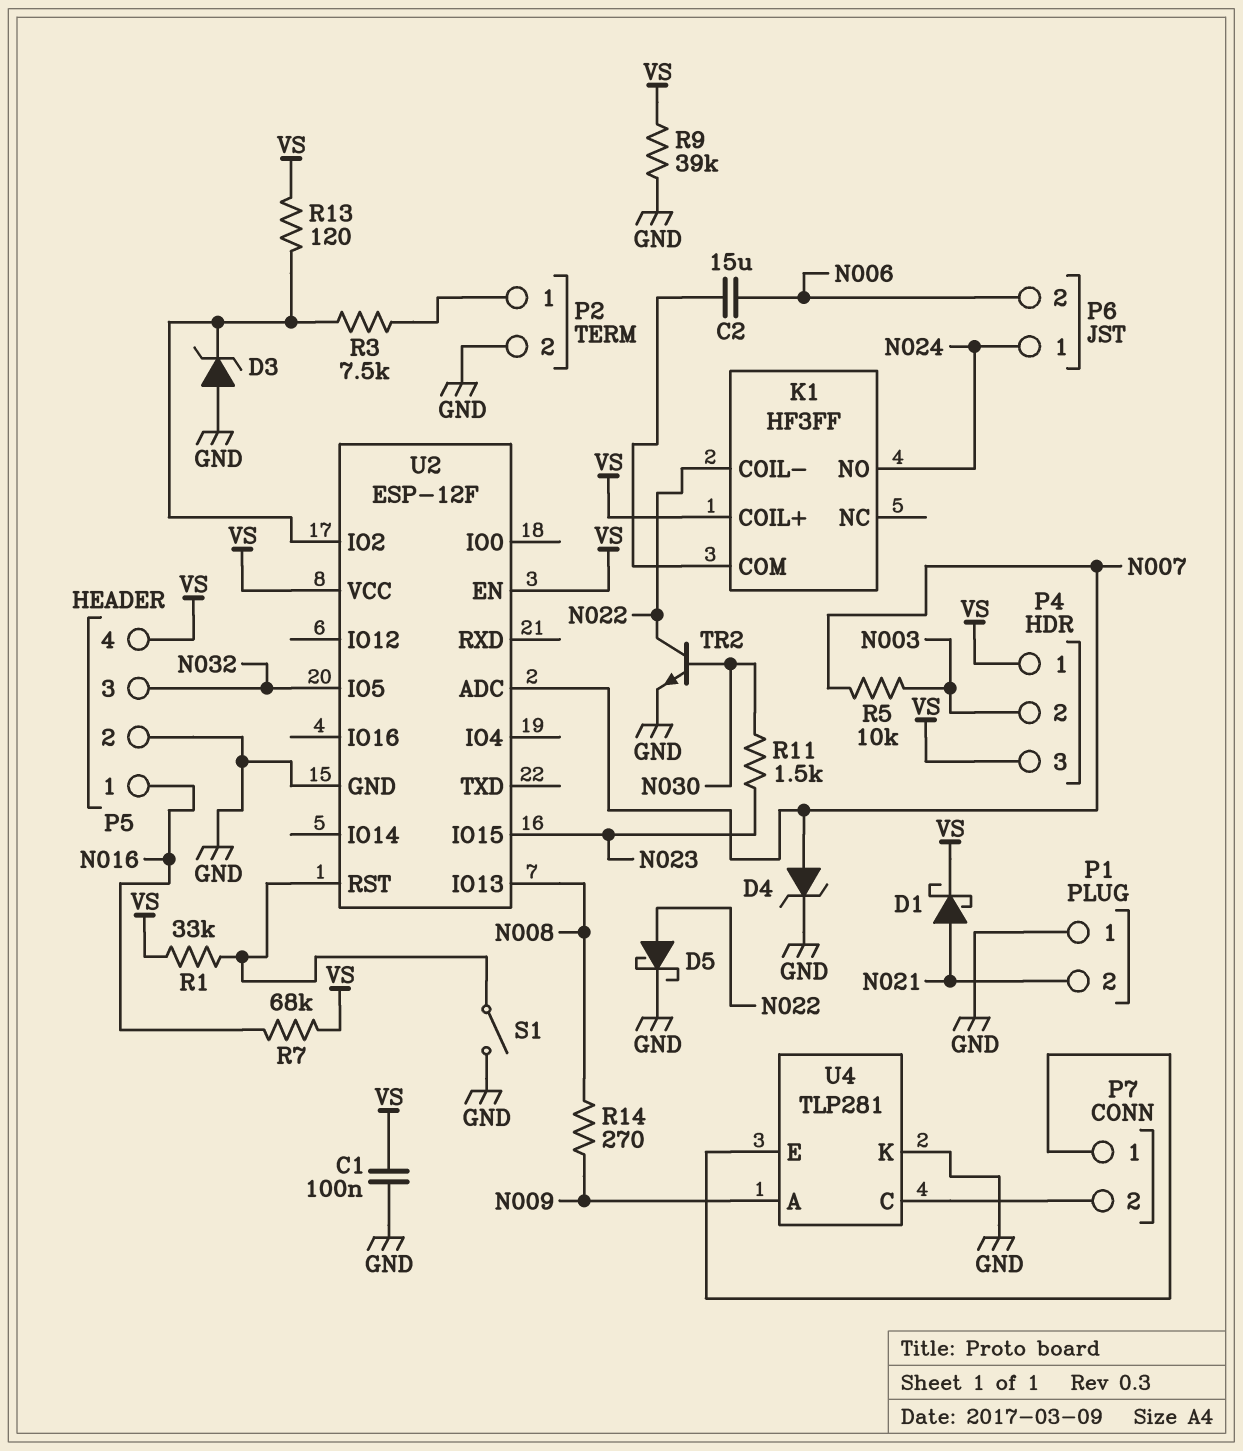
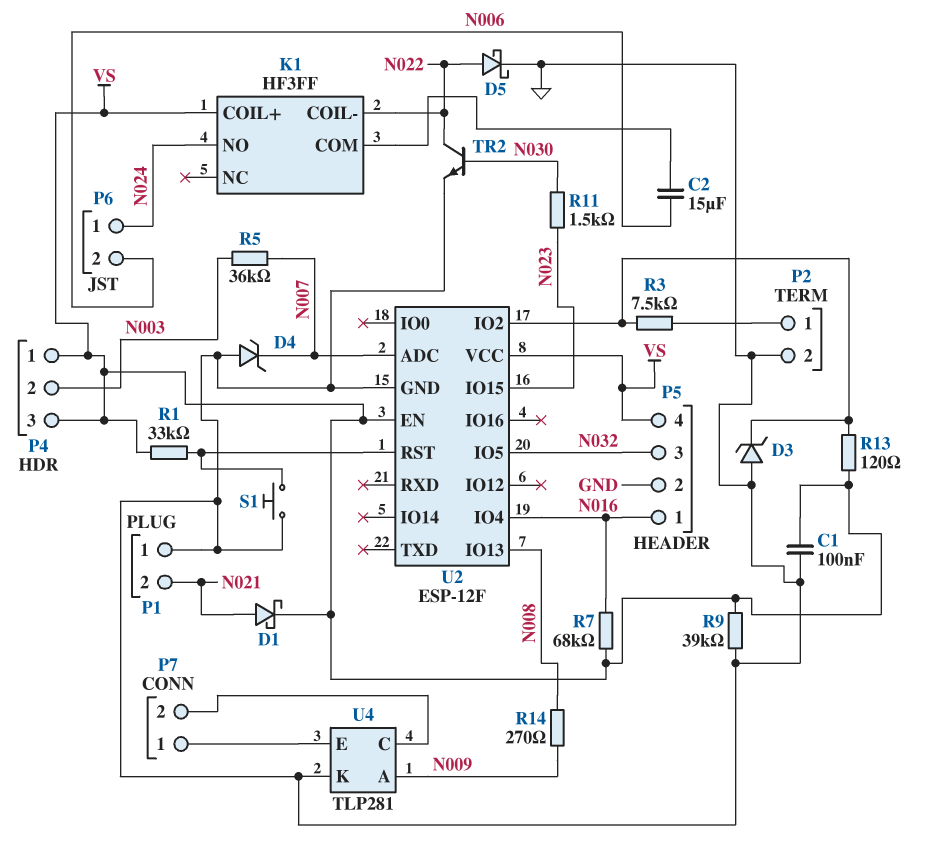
D4: zener (A N007, K GND) -> zener (A GND, K N007)
R5: 10k (N003, N007) -> 36k (N003, N007)
S1: switch (GND, U2/RST) -> button (GND, U2/RST)
U2 pin IO4: none -> N016

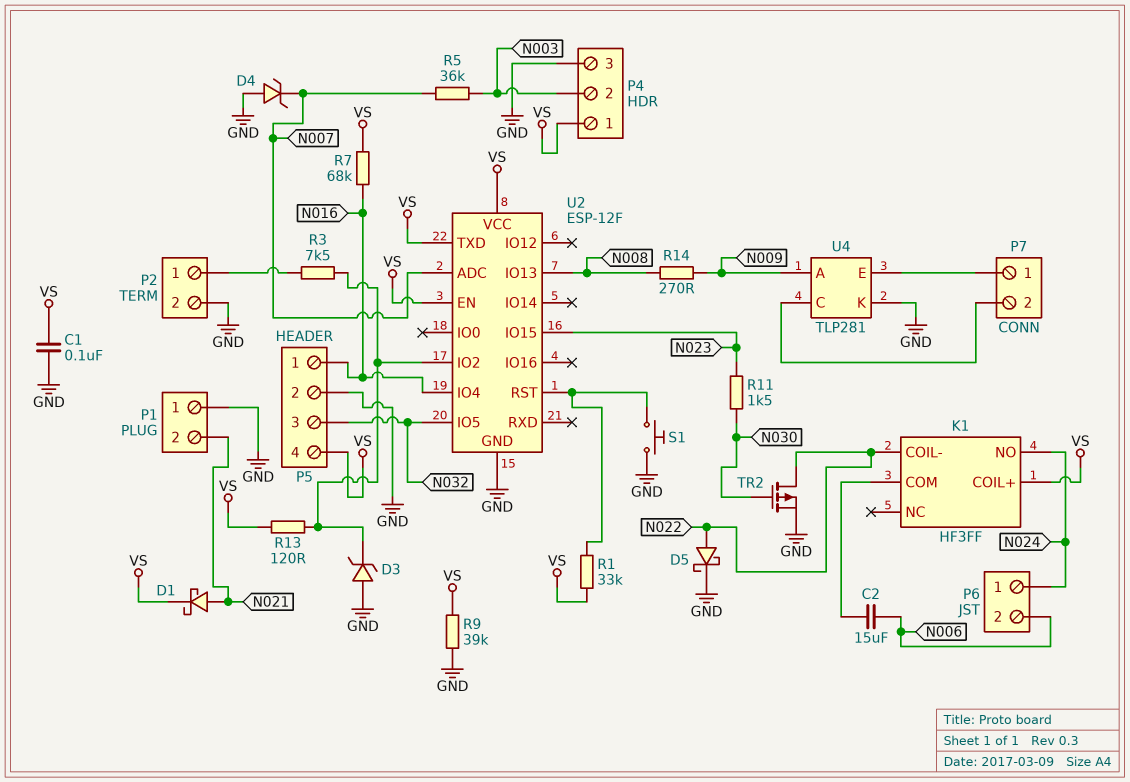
P4 pin 3: VS -> GND
TR2: NPN (B N030, C N022, E GND) -> PMOS (G N030, D N022, S GND)
U2 pin TXD: none -> VS

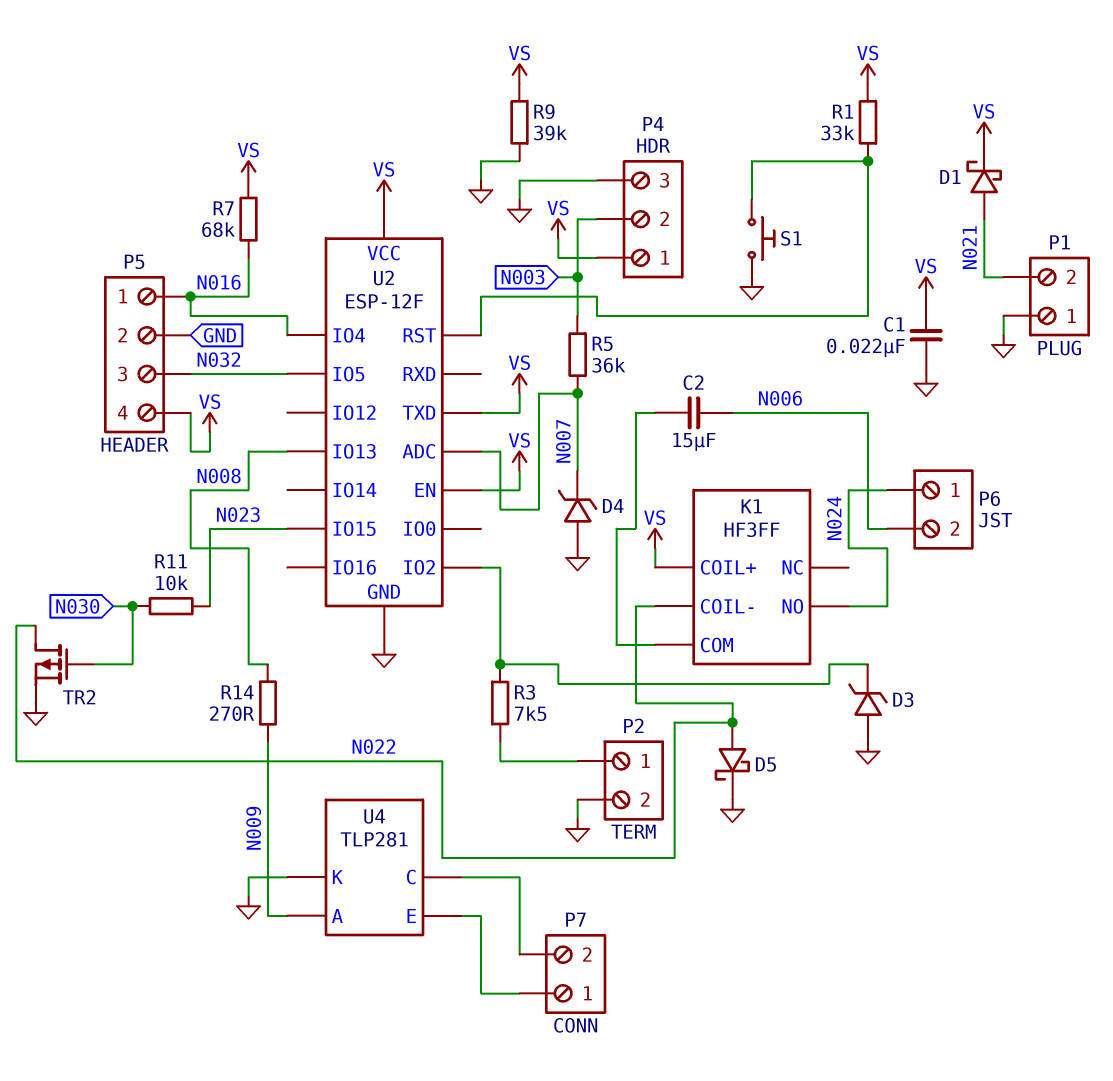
C1: 100nF (GND, VS) -> 22nF (GND, VS)
R11: 1.5k (N023, N030) -> 10k (N023, N030)
R13: 120 (U2/IO2, VS) -> none

